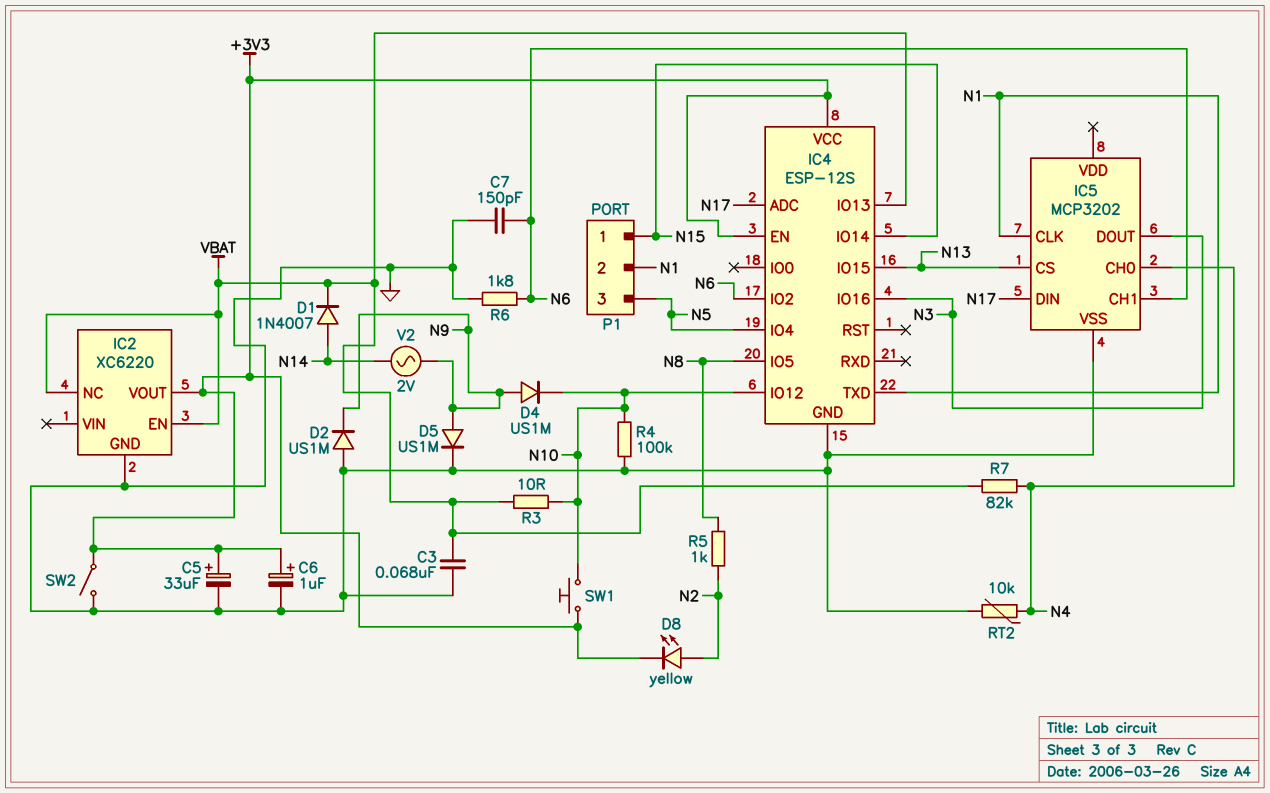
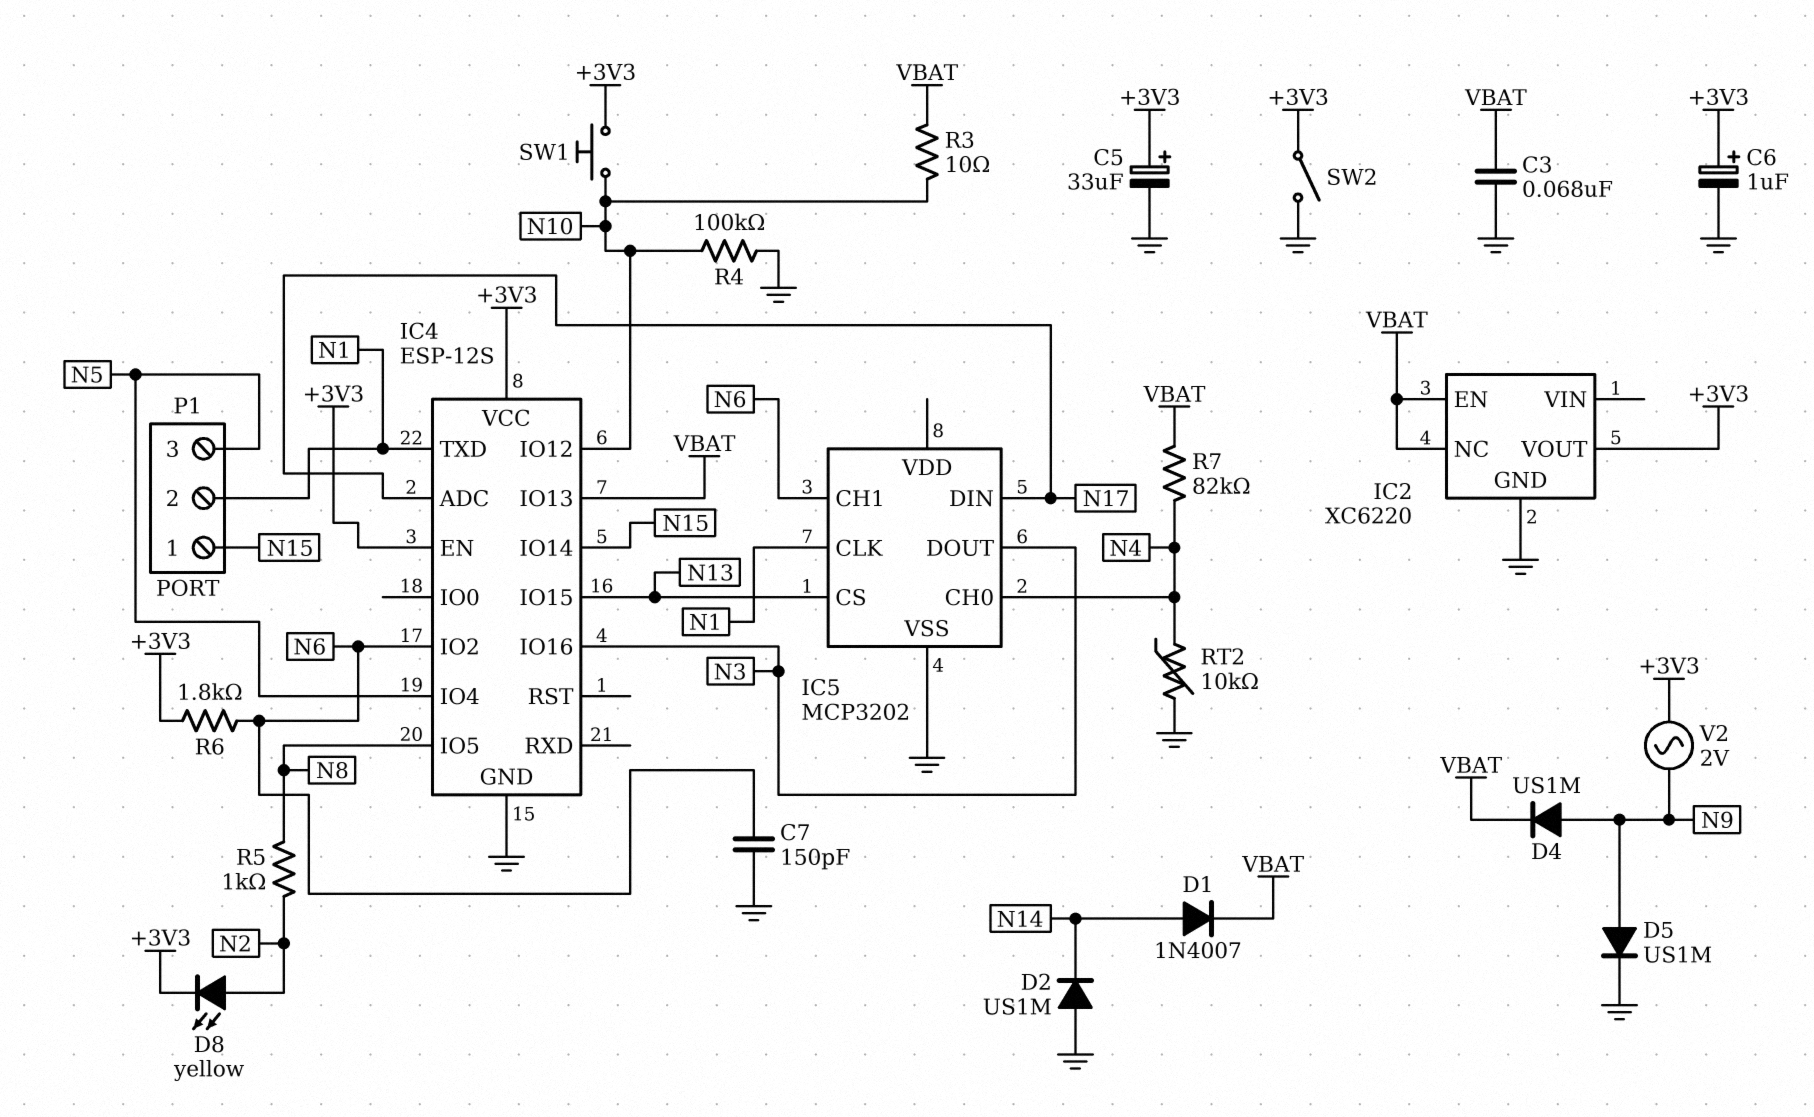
D2: diode US1M (A GND, K N9) -> diode US1M (A GND, K N14)
D4: diode US1M (A N9, K N10) -> diode US1M (A N9, K VBAT)
R6: 1.8k (GND, N6) -> 1.8k (+3V3, N6)
V2: AC 2V (N9, N14) -> AC 2V (+3V3, N9)

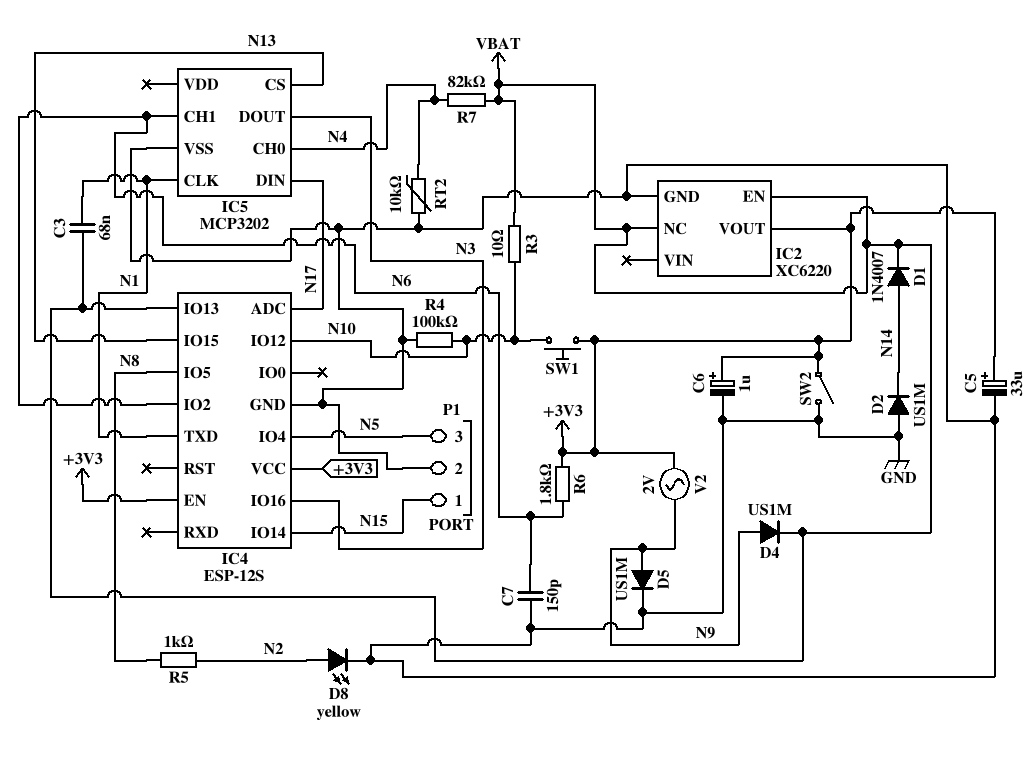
C3: 68nF (GND, VBAT) -> 68nF (N1, VBAT)
D8: LED yellow (A N2, K +3V3) -> LED yellow (A N2, K GND)
P1 pin 2: N1 -> GND

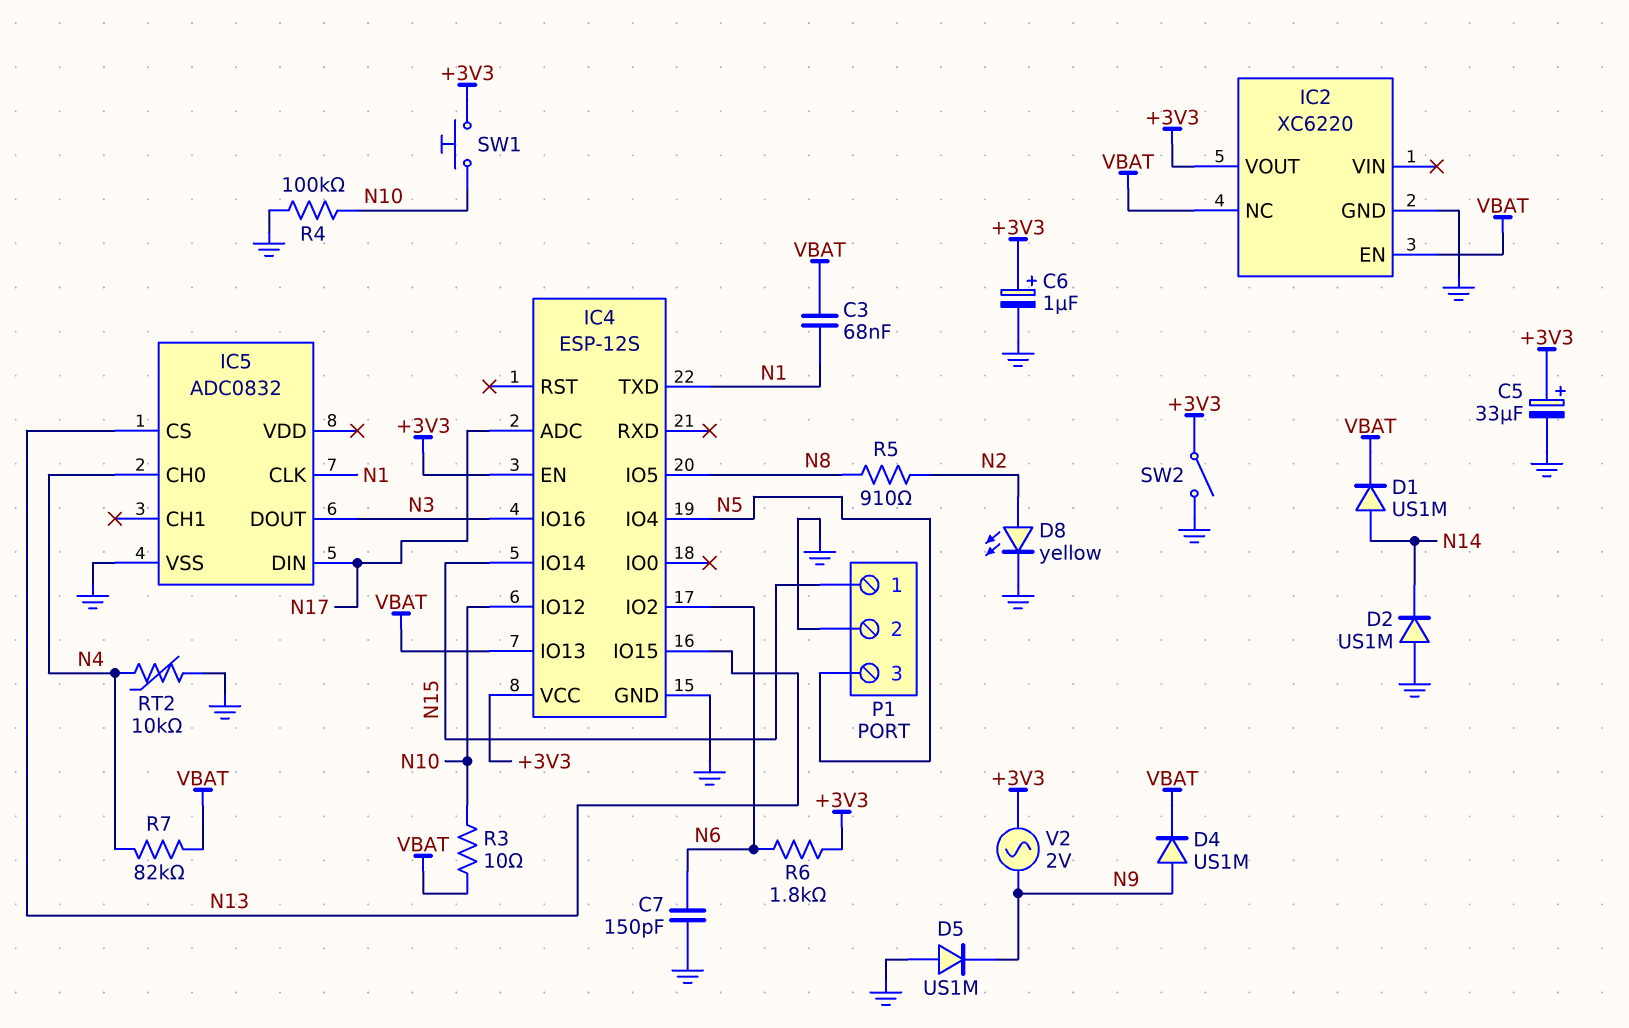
D1: diode 1N4007 (A N14, K VBAT) -> diode US1M (A N14, K VBAT)
D5: diode US1M (A N9, K GND) -> diode US1M (A GND, K N9)
IC5: MCP3202 -> ADC0832
IC5 pin CH1: N6 -> none
R5: 1k (N2, N8) -> 910 (N2, N8)

